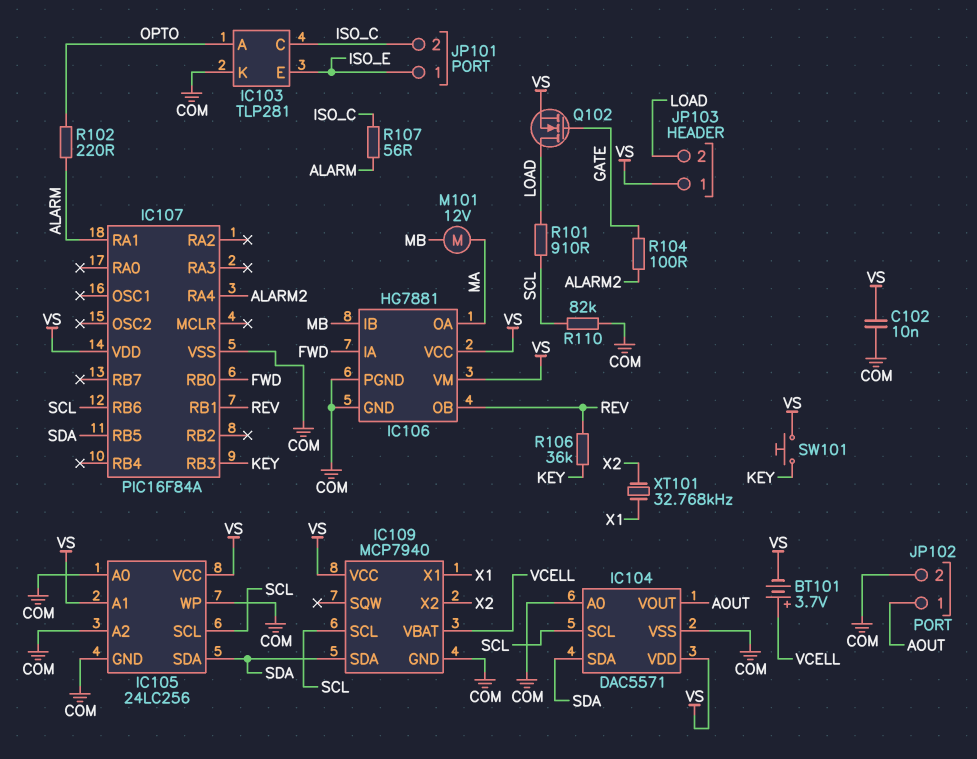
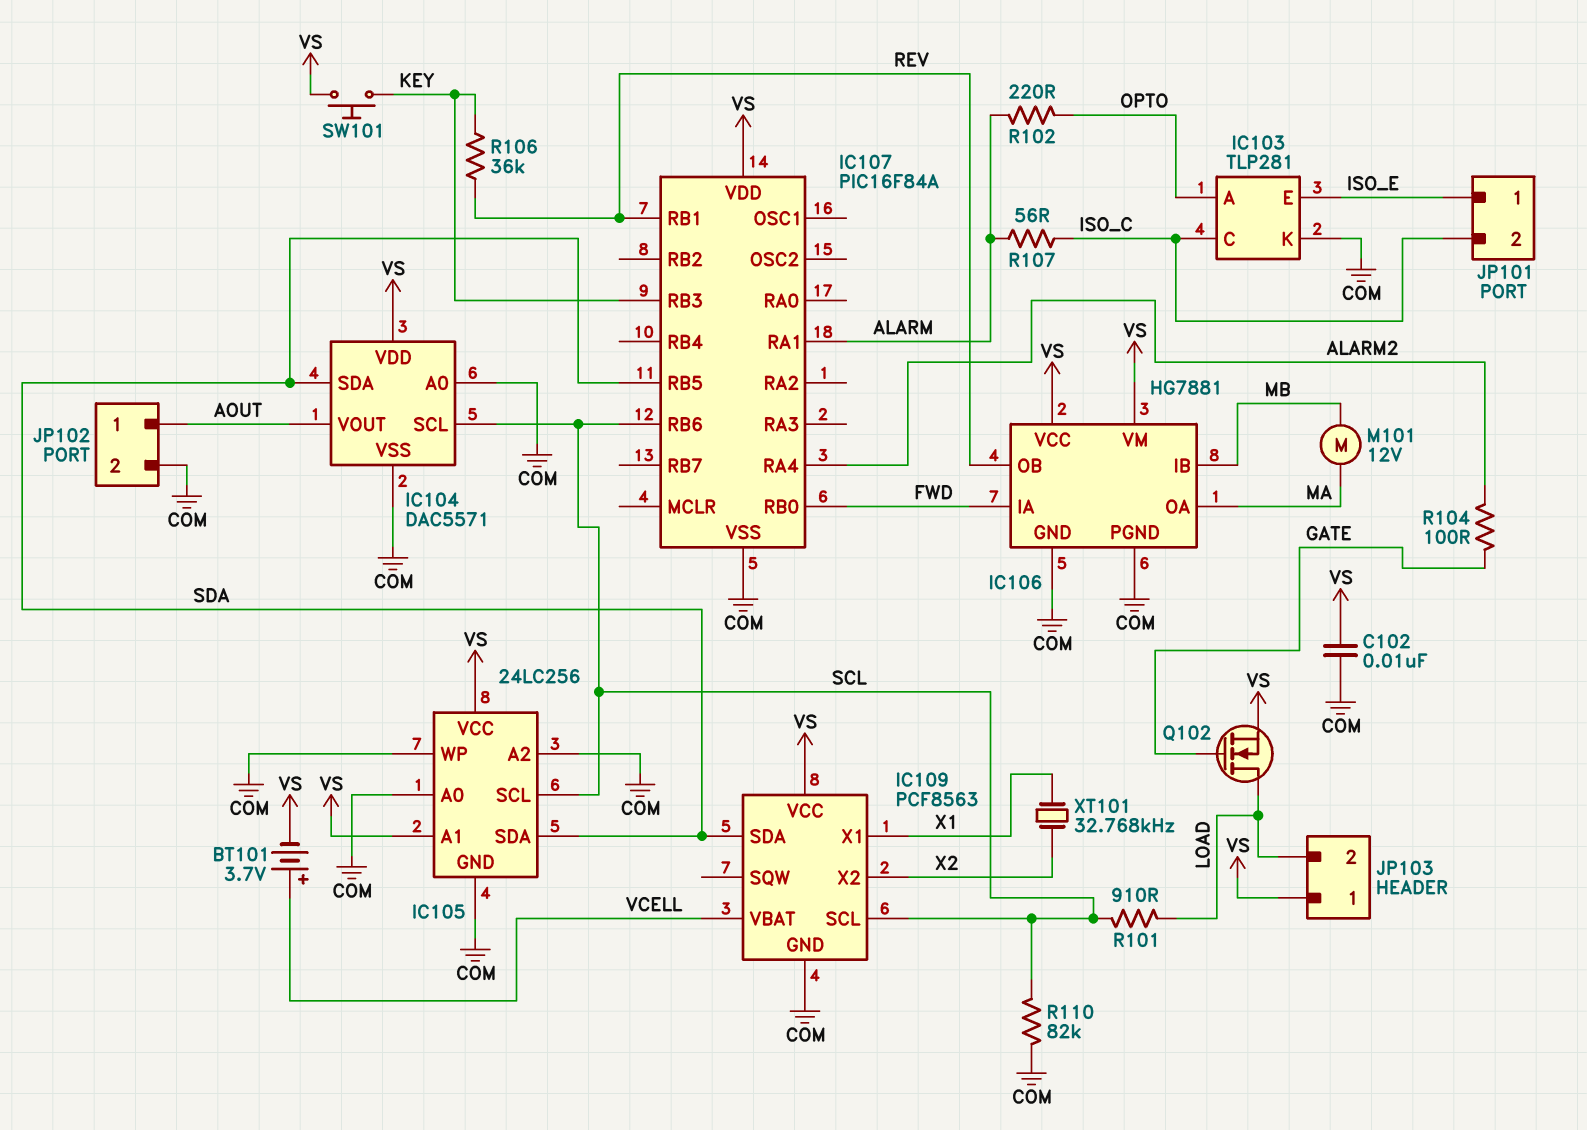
IC109: MCP7940 -> PCF8563

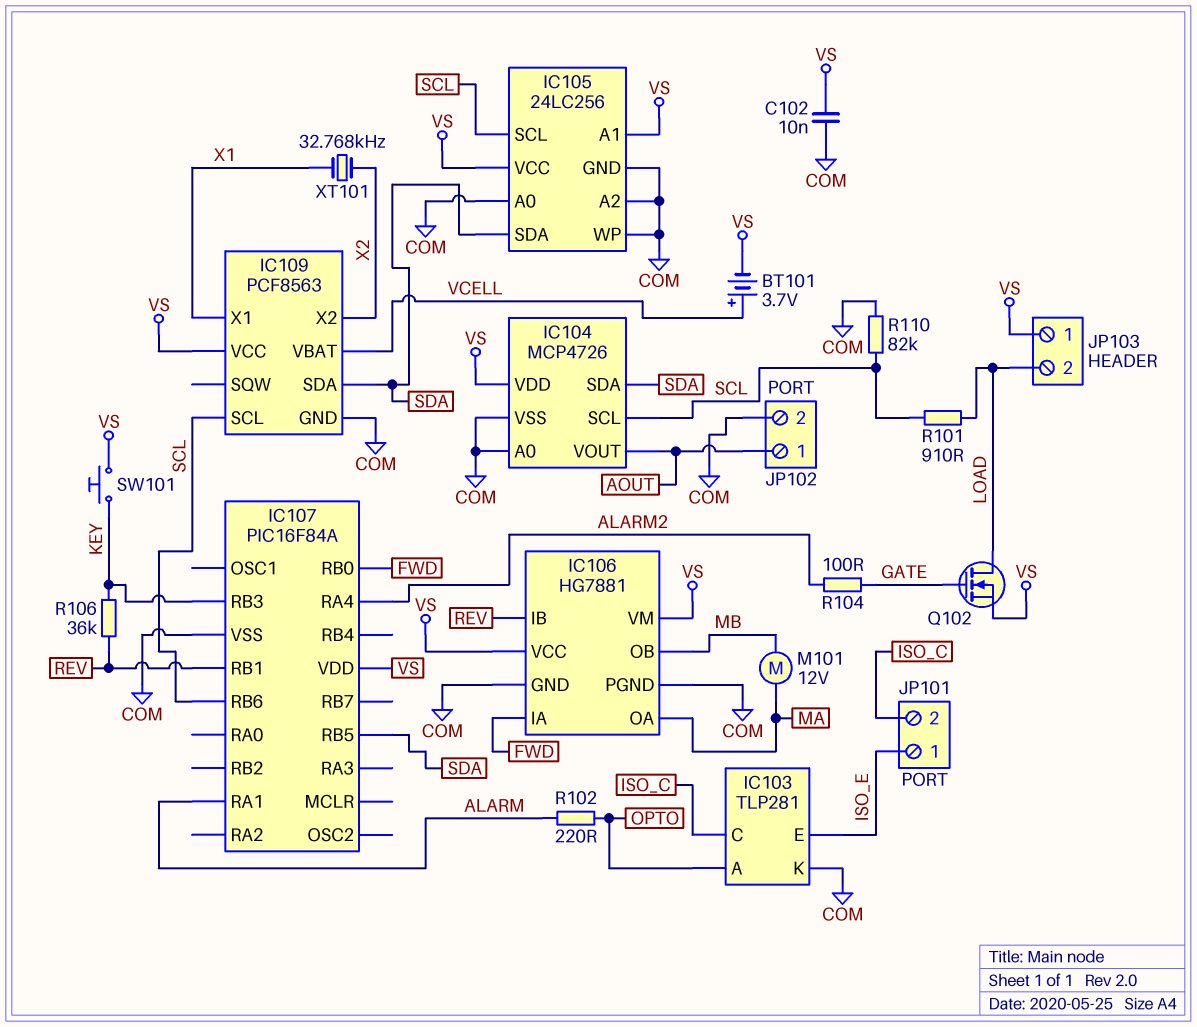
IC104: DAC5571 -> MCP4726
IC106 pin IB: MB -> REV
IC106 pin OB: REV -> MB
R107: 56 (ALARM, ISO_C) -> none

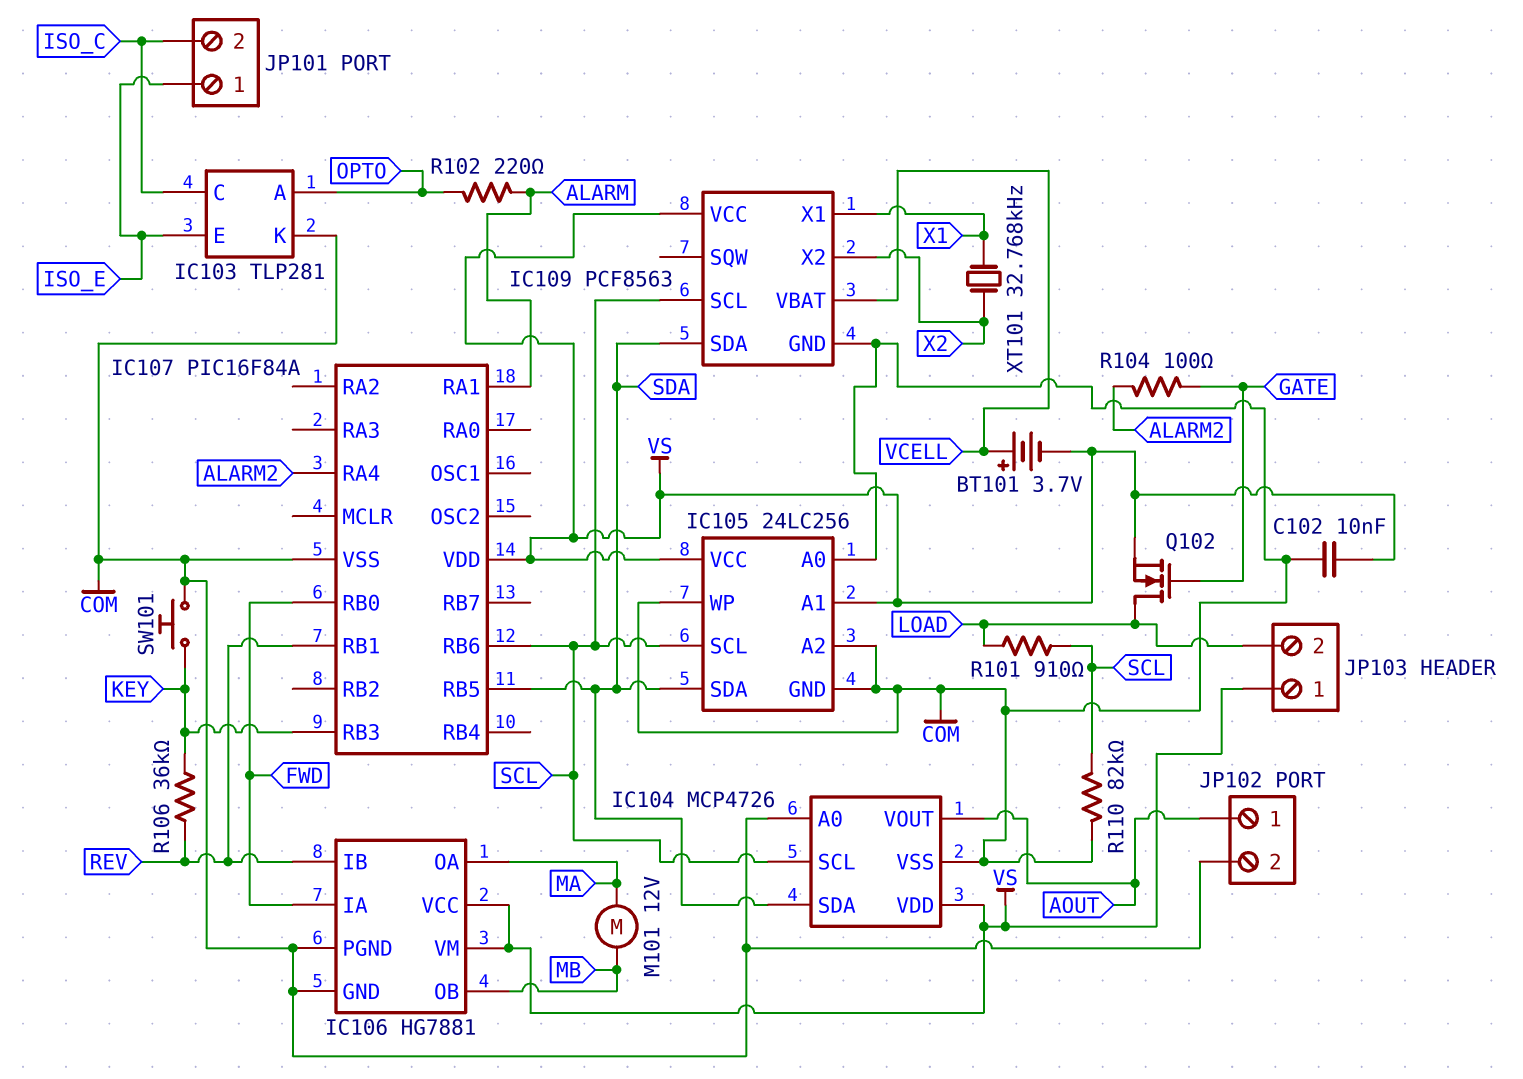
SW101: button (KEY, VS) -> button (COM, KEY)

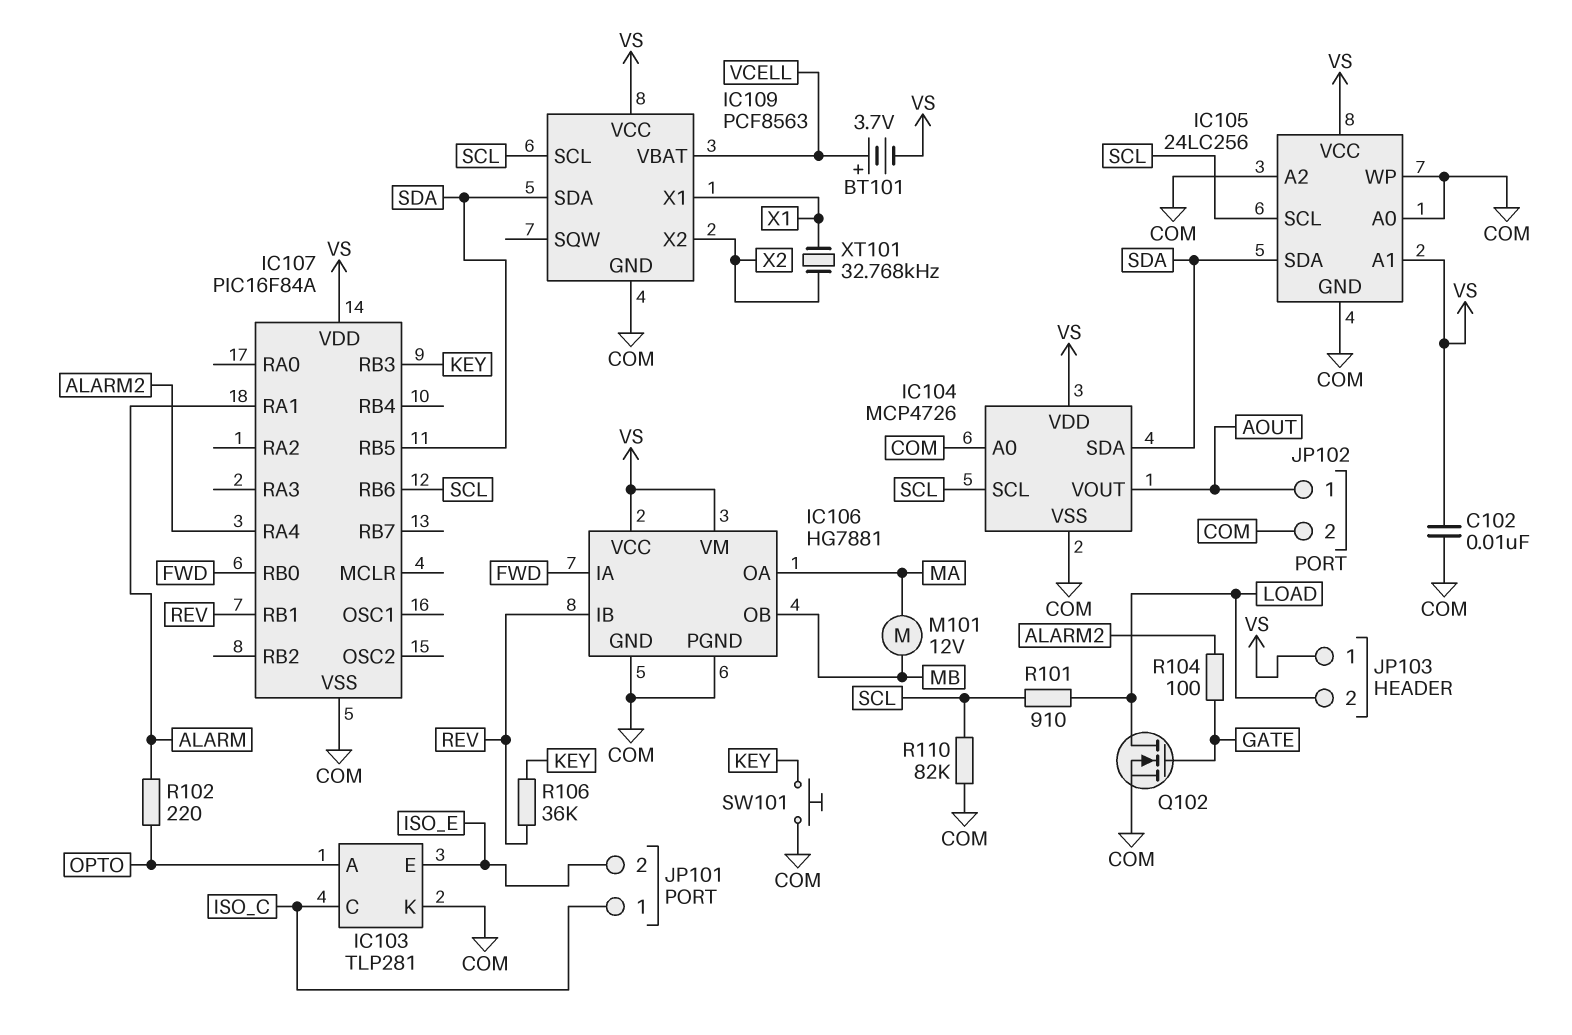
JP101 pin 1: ISO_E -> ISO_C
JP101 pin 2: ISO_C -> ISO_E
Q102: NMOS (G GATE, D LOAD, S VS) -> NMOS (G GATE, D LOAD, S COM)

